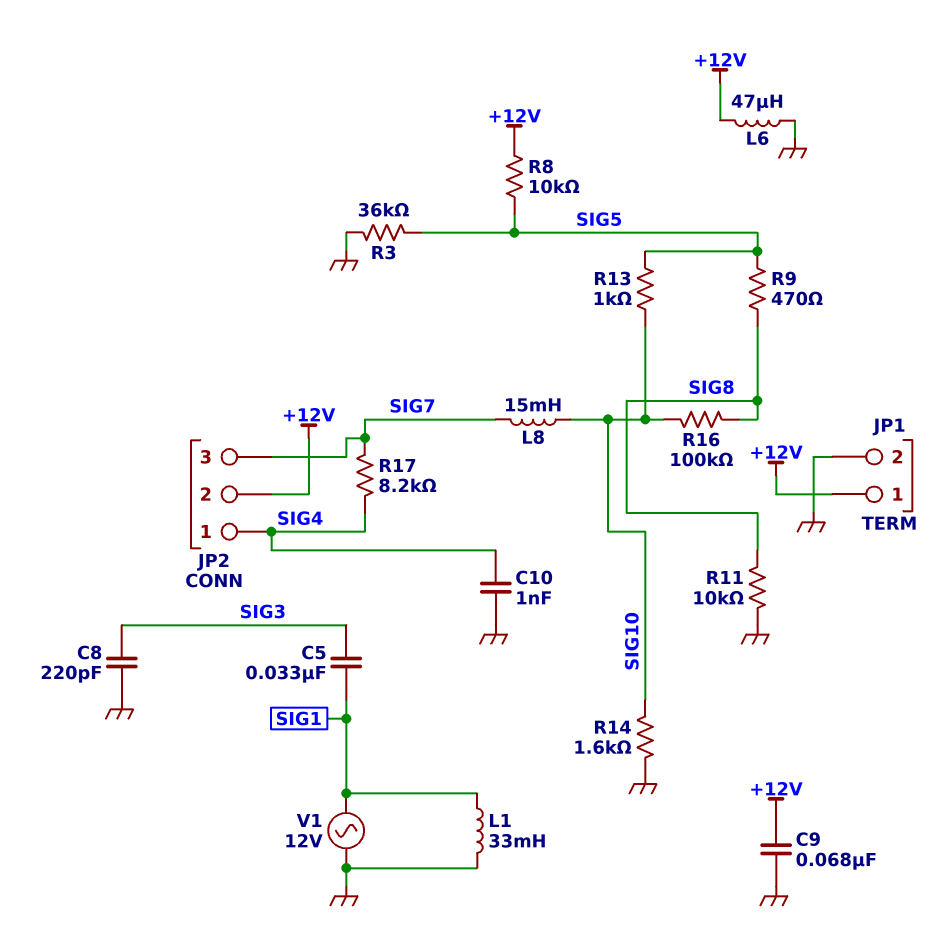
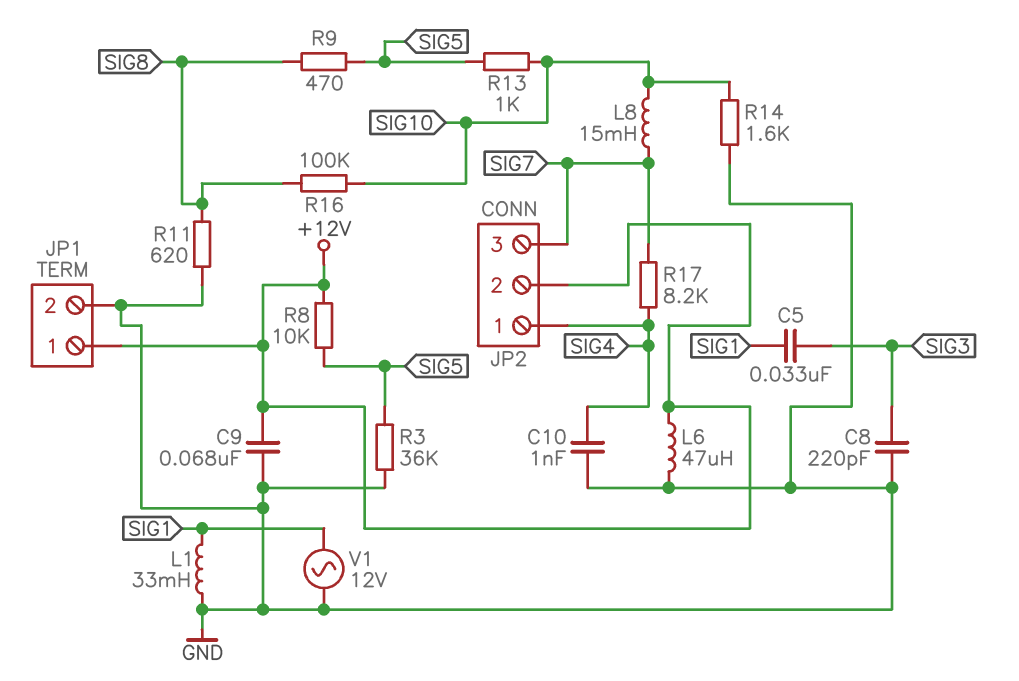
R11: 10k (GND, SIG8) -> 620 (GND, SIG8)

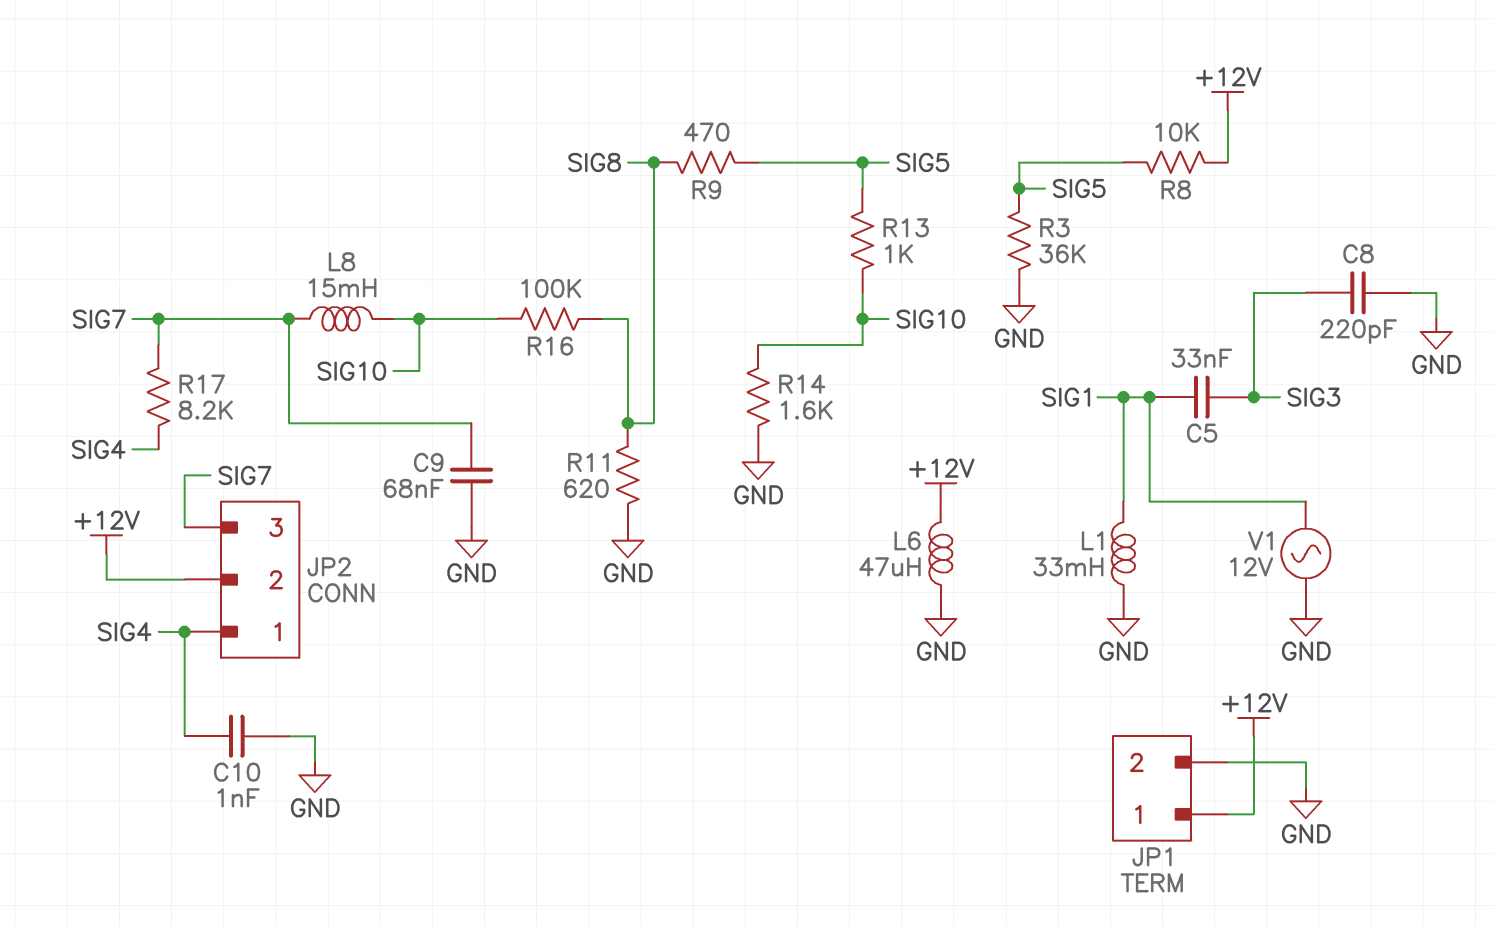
C9: 68nF (+12V, GND) -> 68nF (GND, SIG7)

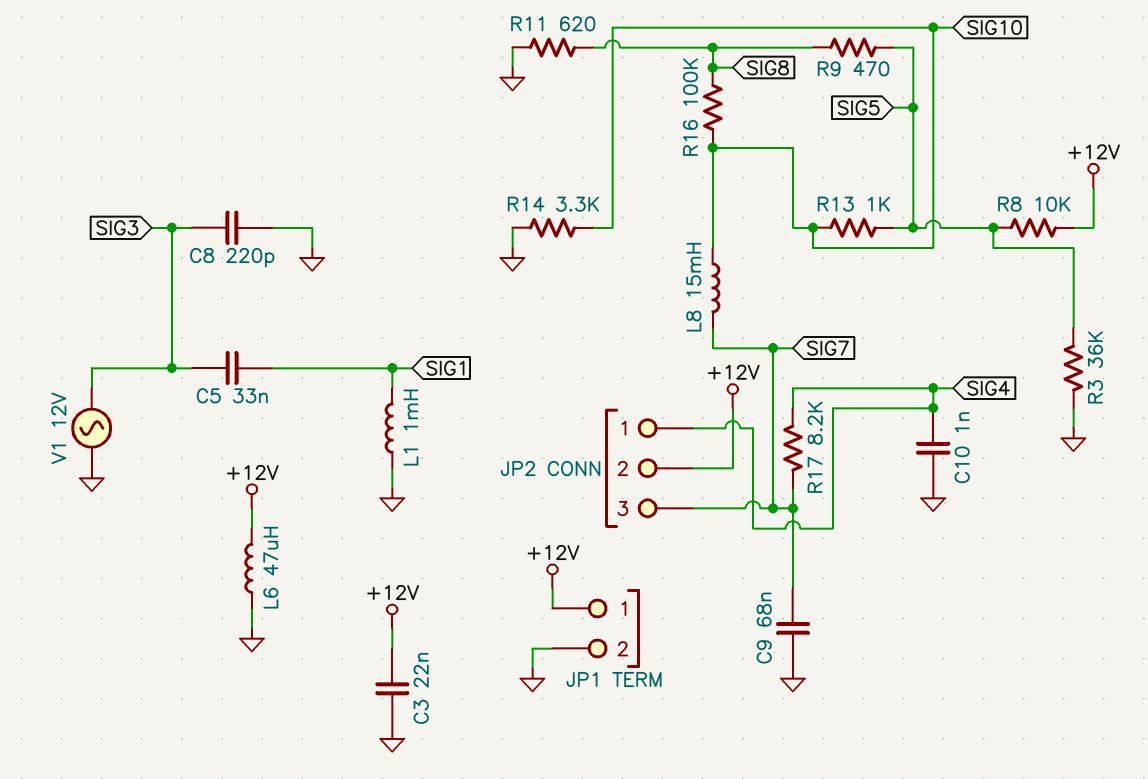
C3: none -> 22nF (+12V, GND)
L1: 33mH (GND, SIG1) -> 1mH (GND, SIG1)
R14: 1.6k (GND, SIG10) -> 3.3k (GND, SIG10)
V1: AC 12V (GND, SIG1) -> AC 12V (GND, SIG3)

